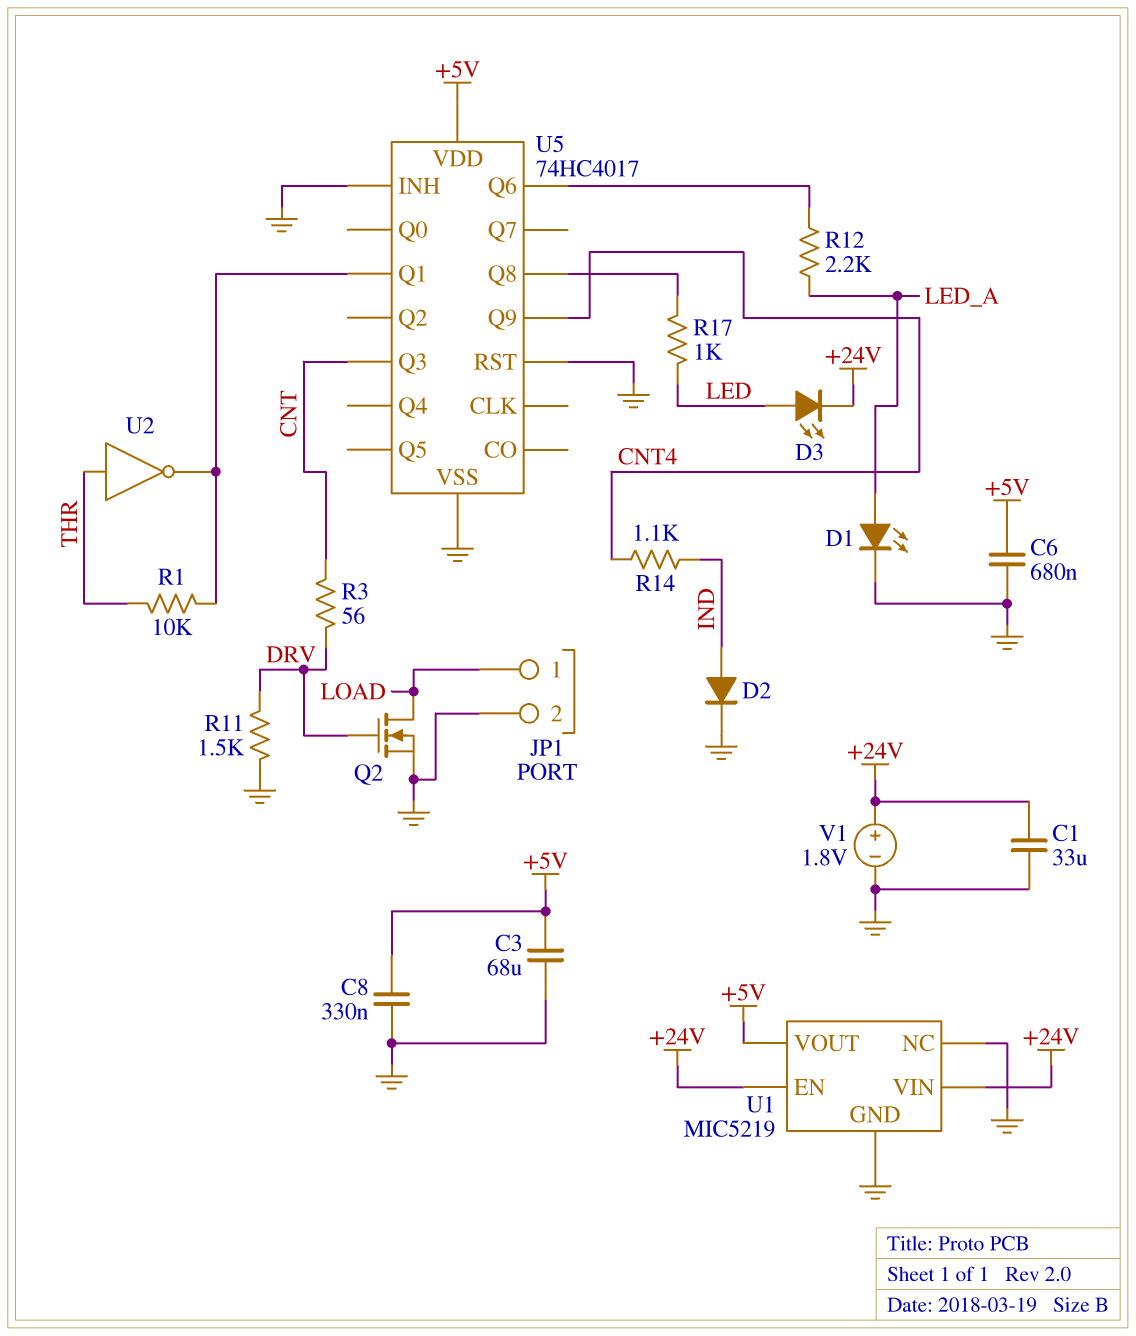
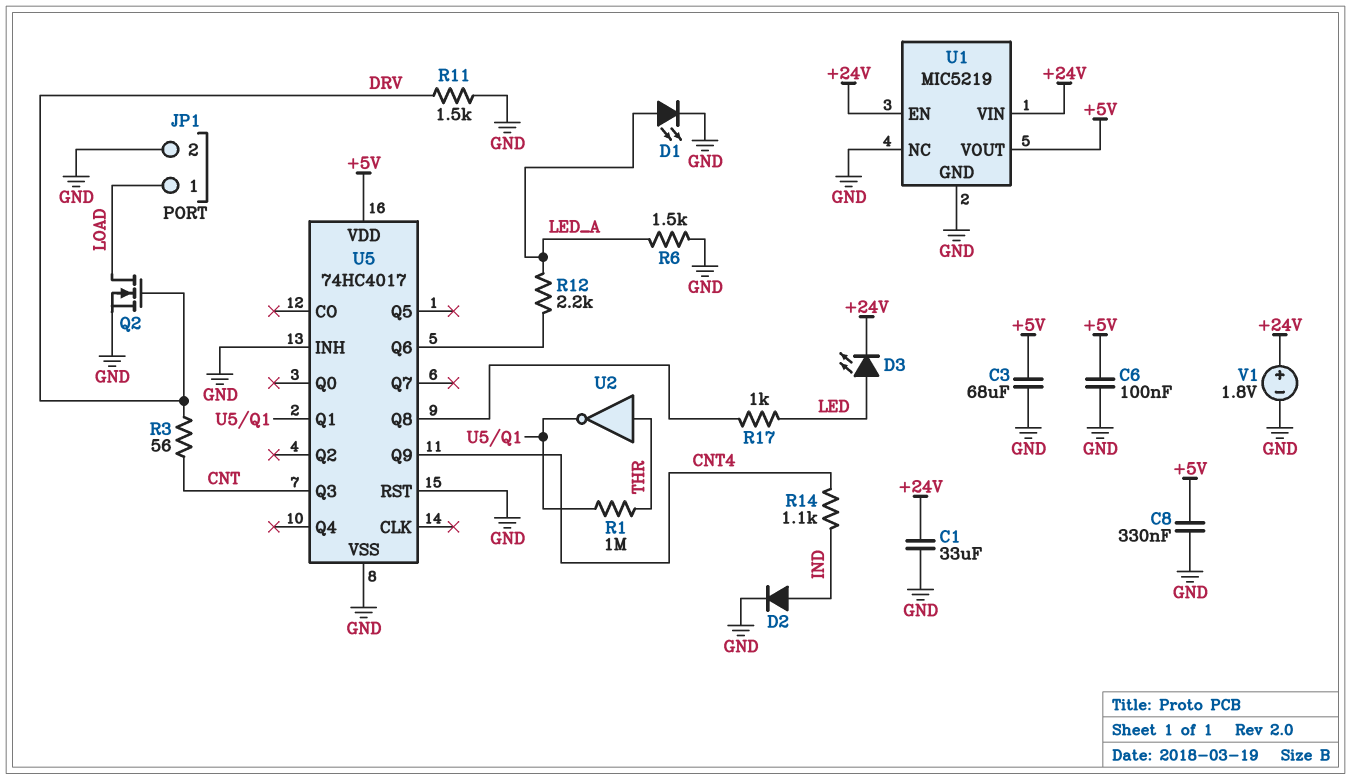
C6: 680nF (+5V, GND) -> 100nF (+5V, GND)
R1: 10k (THR, U5/Q1) -> 1M (THR, U5/Q1)
R6: none -> 1.5k (GND, LED_A)

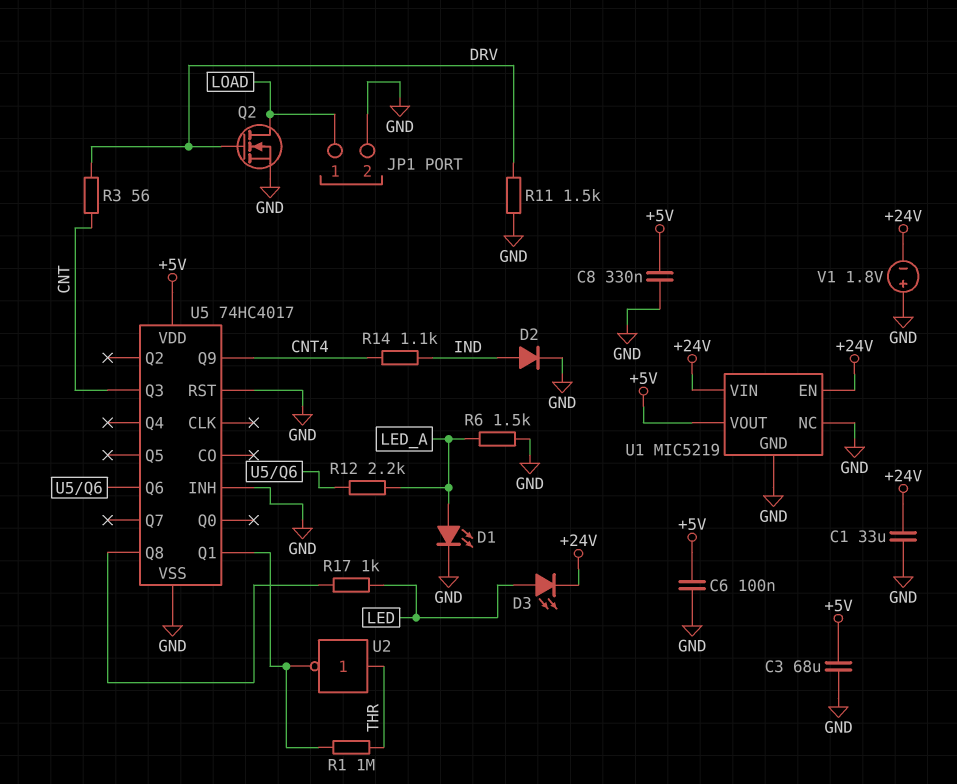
V1: 1.8V (plus +24V, minus GND) -> 1.8V (plus GND, minus +24V)

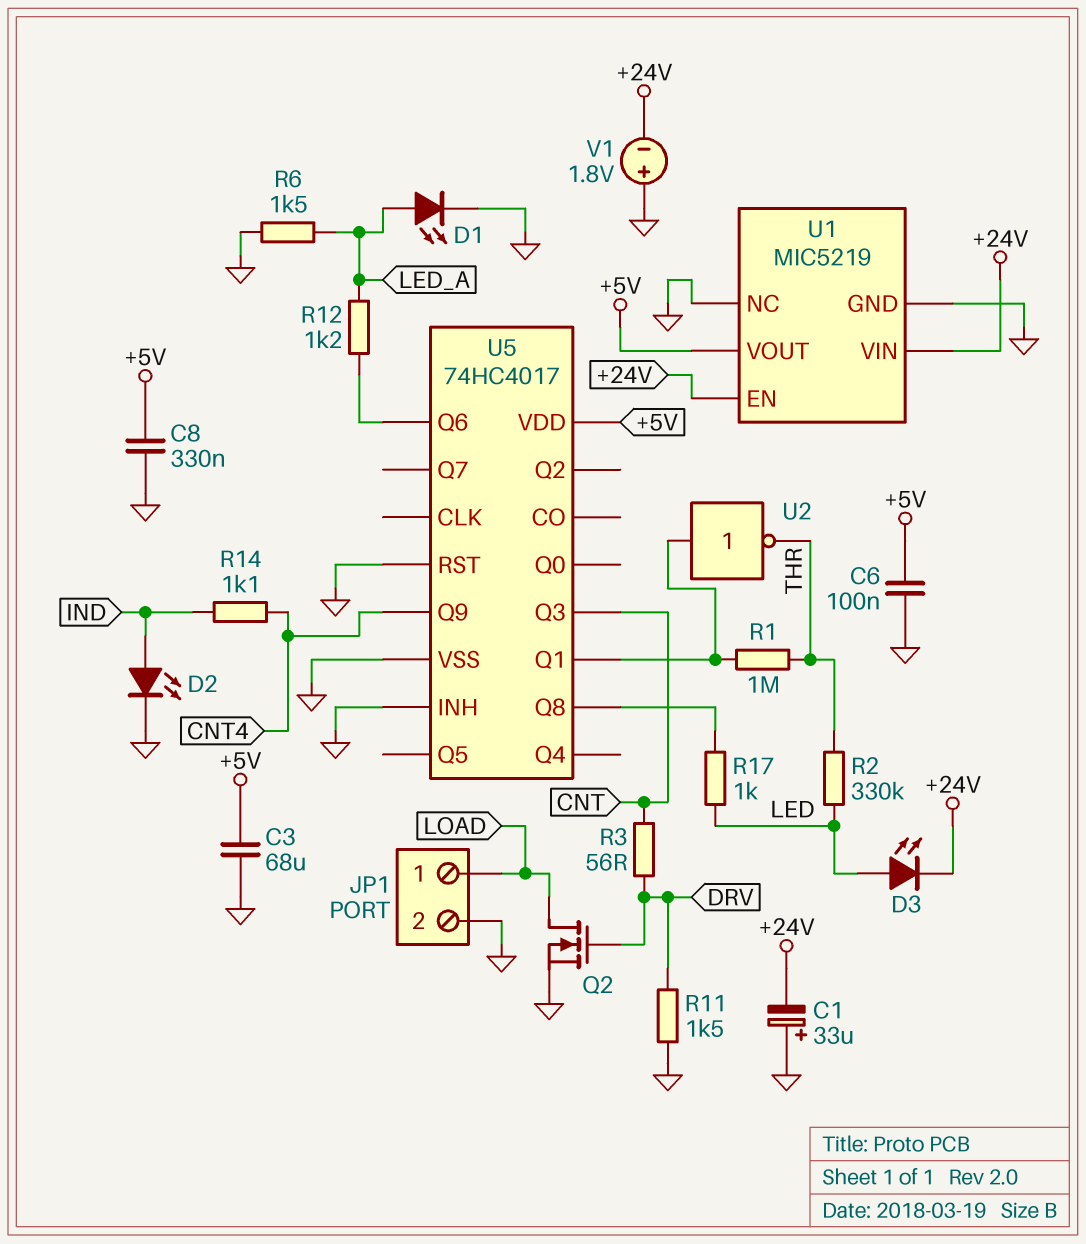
C1: 33uF (+24V, GND) -> 33uF (plus GND, minus +24V)
D2: diode (A IND, K GND) -> LED (A IND, K GND)
R2: none -> 330k (LED, THR)
R12: 2.2k (LED_A, U5/Q6) -> 1.2k (LED_A, U5/Q6)
U2: NOT (in THR, out U5/Q1) -> NOT (in U5/Q1, out THR)

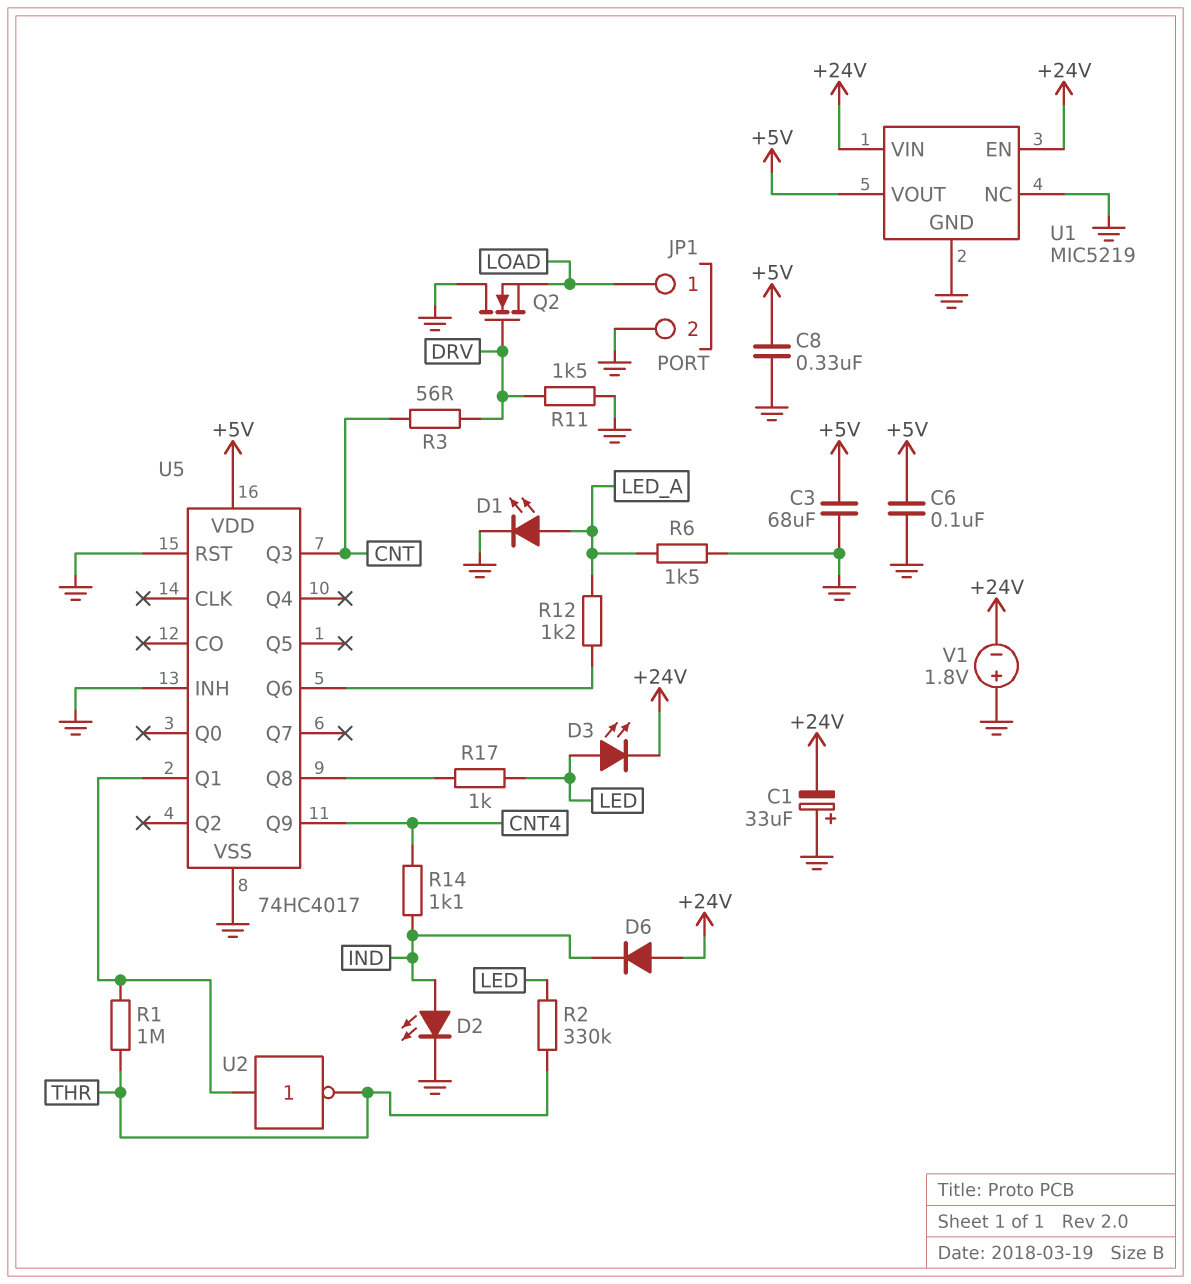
D6: none -> diode (A +24V, K IND)
Q2: NMOS (G DRV, D LOAD, S GND) -> NMOS (G DRV, D GND, S LOAD)

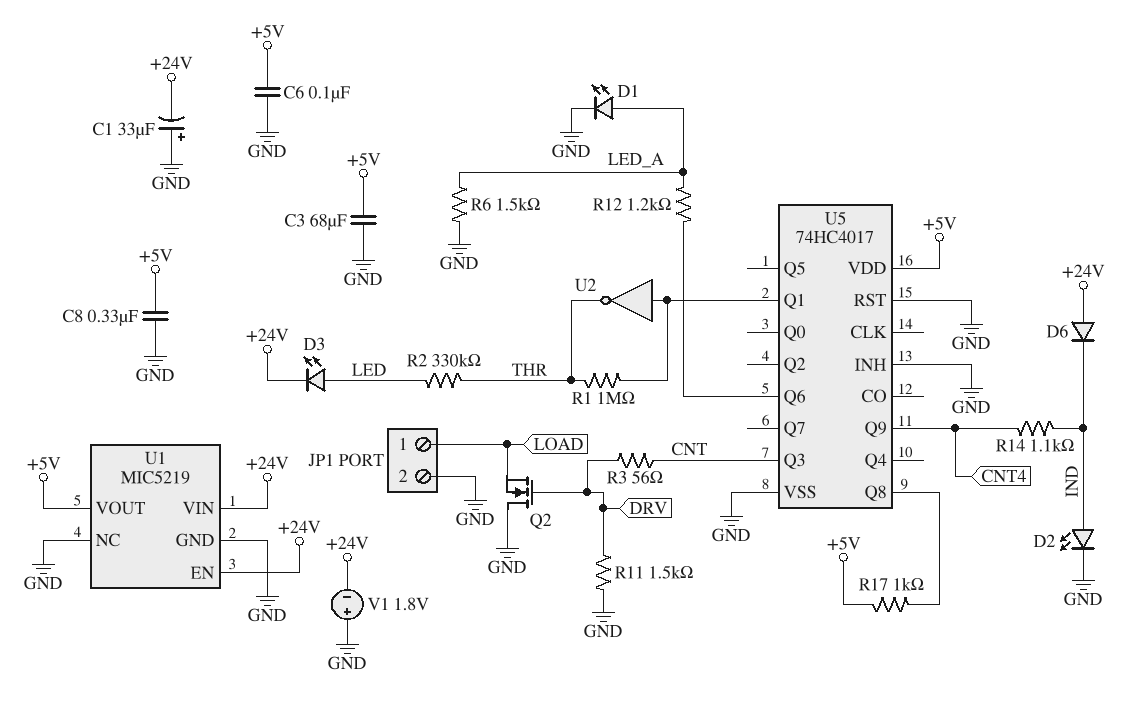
R17: 1k (LED, U5/Q8) -> 1k (+5V, U5/Q8)

